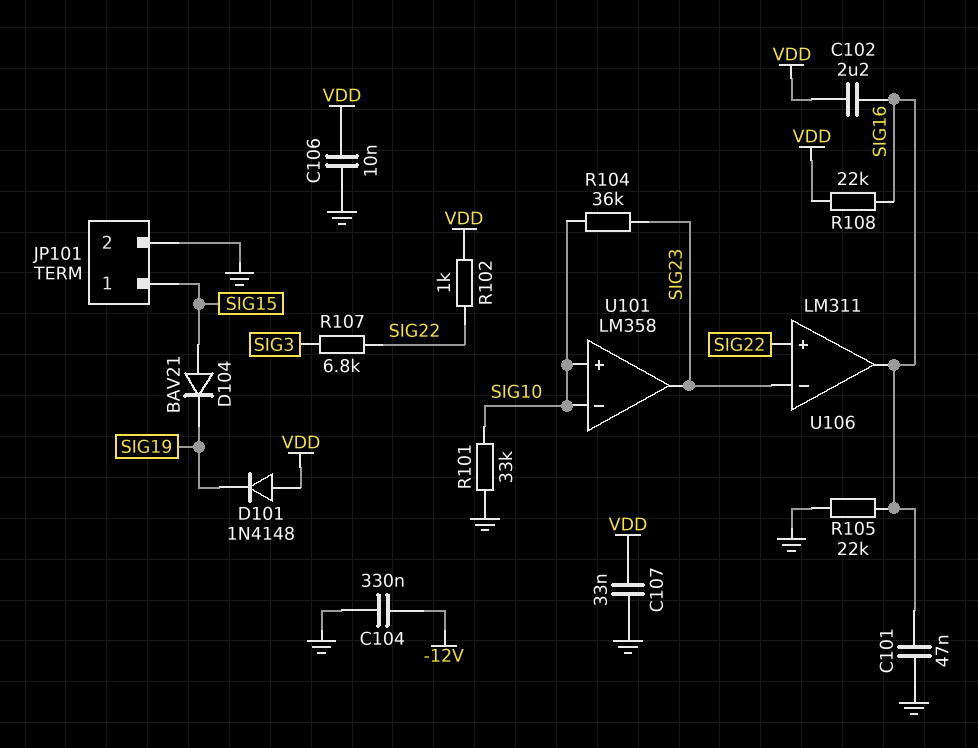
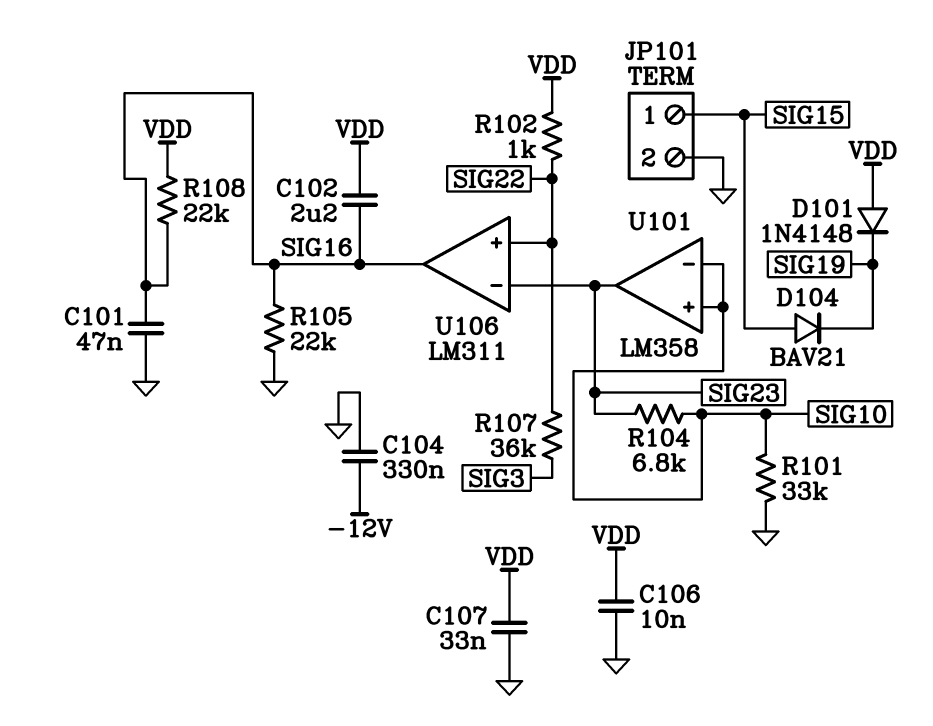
R104: 36k (SIG10, SIG23) -> 6.8k (SIG10, SIG23)
R107: 6.8k (SIG3, SIG22) -> 36k (SIG3, SIG22)

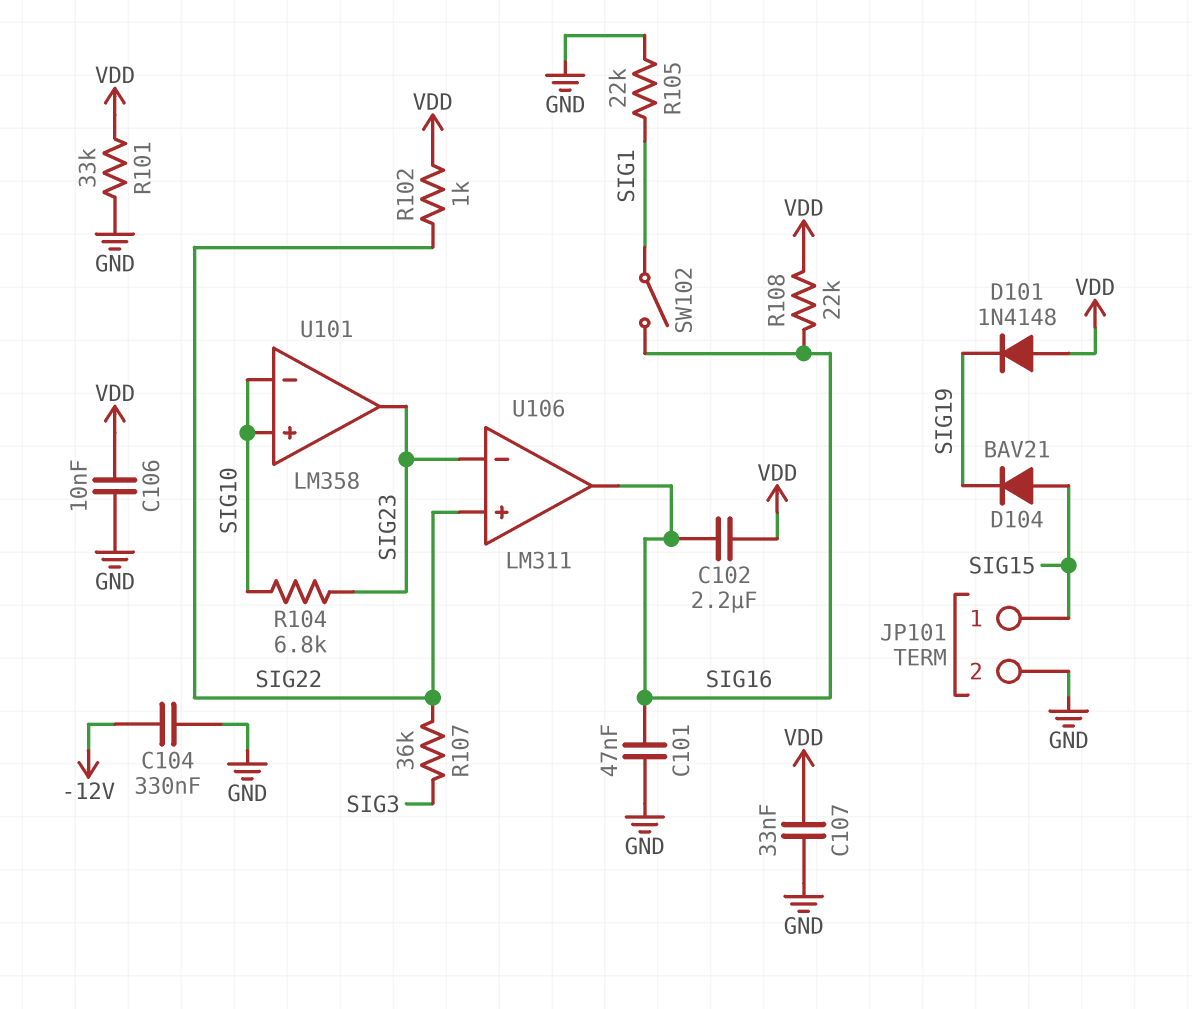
R101: 33k (GND, SIG10) -> 33k (GND, VDD)
R105: 22k (GND, SIG16) -> 22k (GND, SIG1)
SW102: none -> switch (SIG1, SIG16)

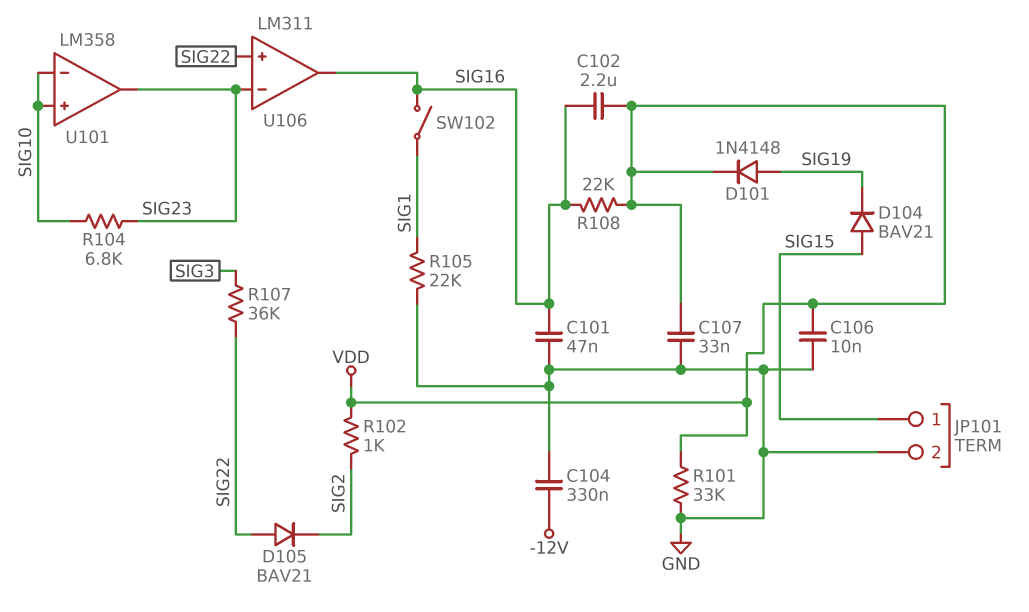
D101: diode 1N4148 (A VDD, K SIG19) -> diode 1N4148 (A SIG19, K VDD)
D105: none -> diode BAV21 (A SIG22, K SIG2)
R102: 1k (SIG22, VDD) -> 1k (SIG2, VDD)

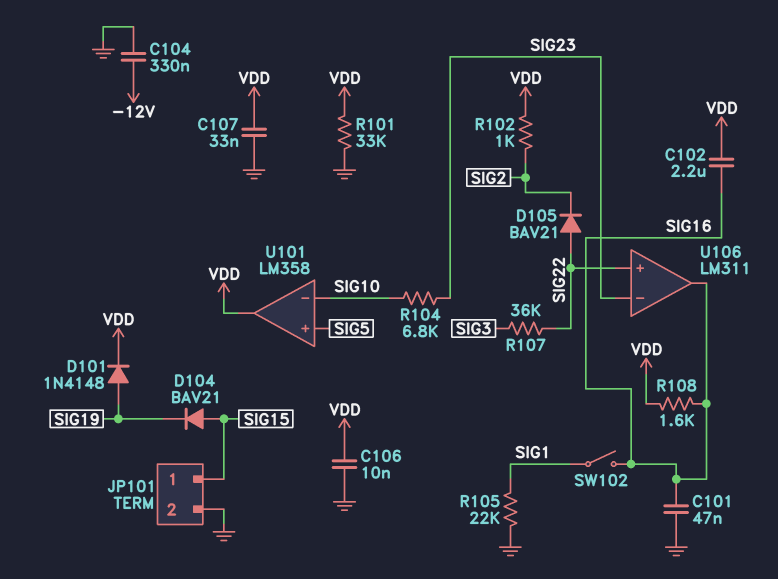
R108: 22k (SIG16, VDD) -> 1.6k (SIG16, VDD)
U101 pin in+: SIG10 -> SIG5
U101 pin out: SIG23 -> VDD

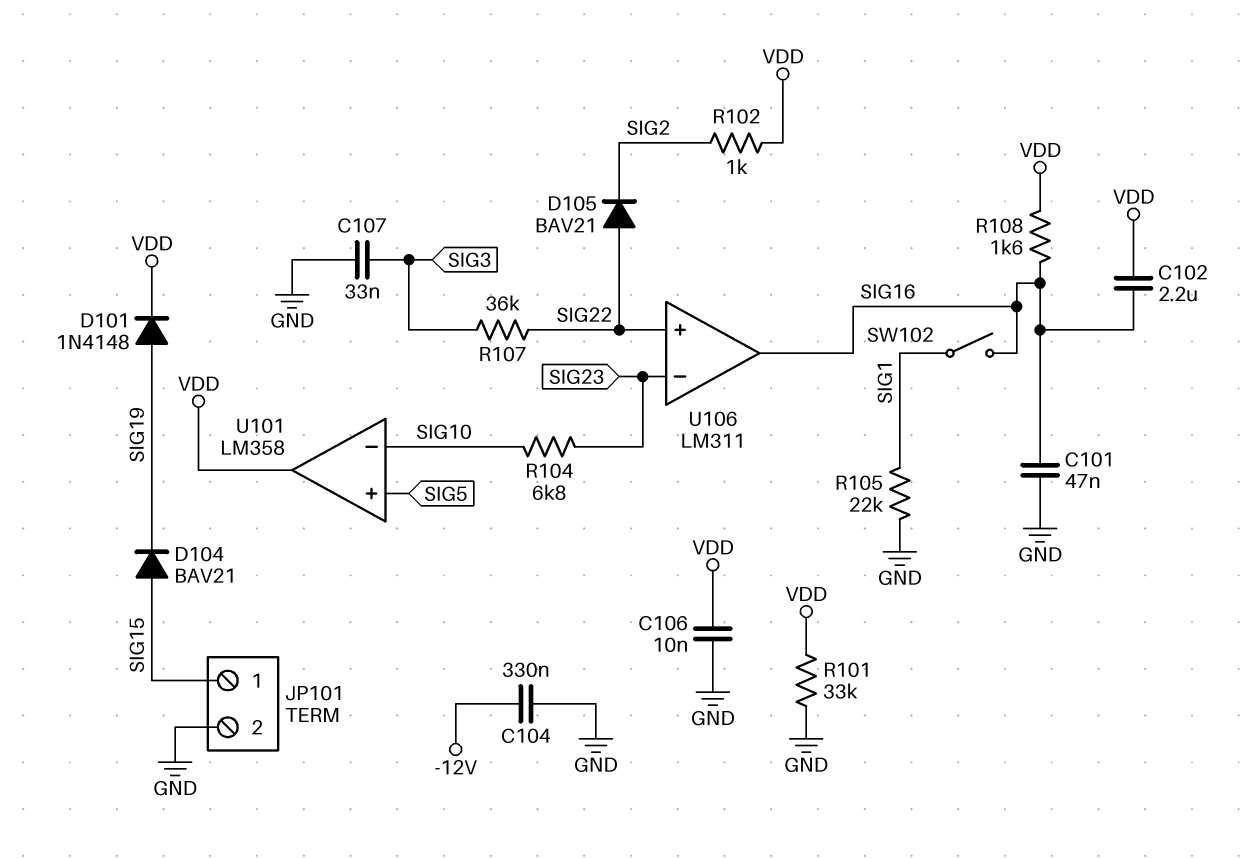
C107: 33nF (GND, VDD) -> 33nF (GND, SIG3)

